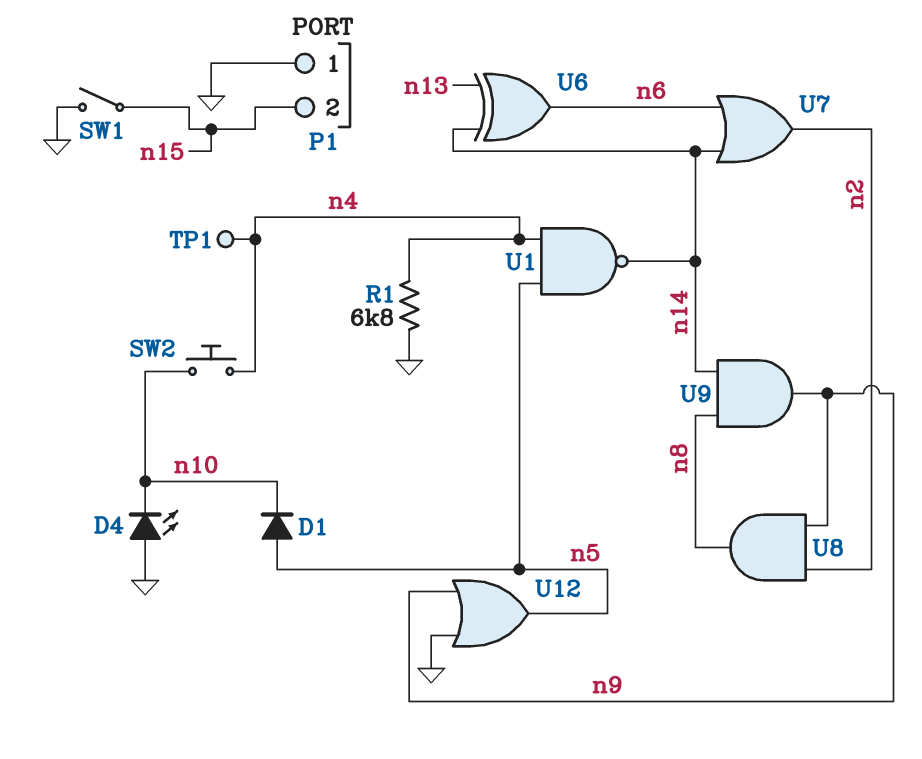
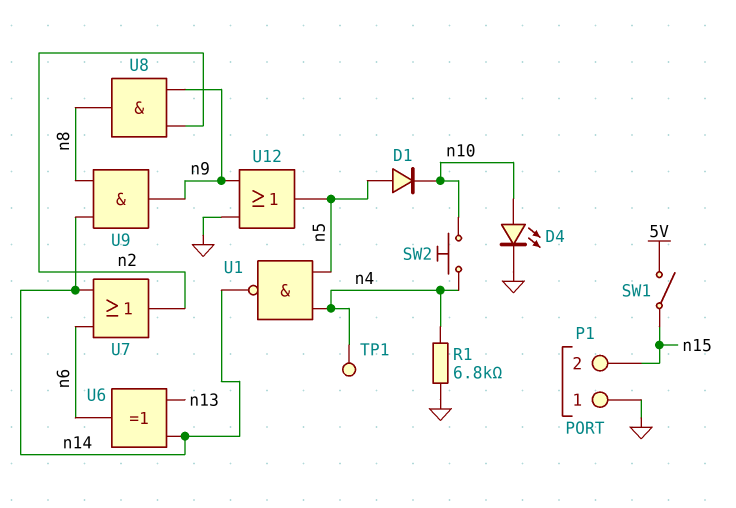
D4: LED (A GND, K n10) -> LED (A n10, K GND)
SW1: switch (GND, n15) -> switch (5V, n15)

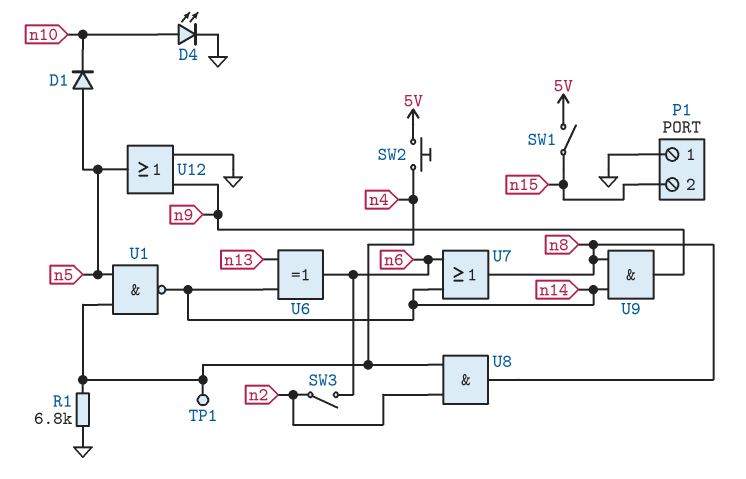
SW2: button (n4, n10) -> button (5V, n4)
SW3: none -> switch (n2, n6)
U7: OR (in n6, in n14, out n2) -> OR (in n6, in n14, out n8)
U8: AND (in n2, in n9, out n8) -> AND (in n2, in n4, out n8)

